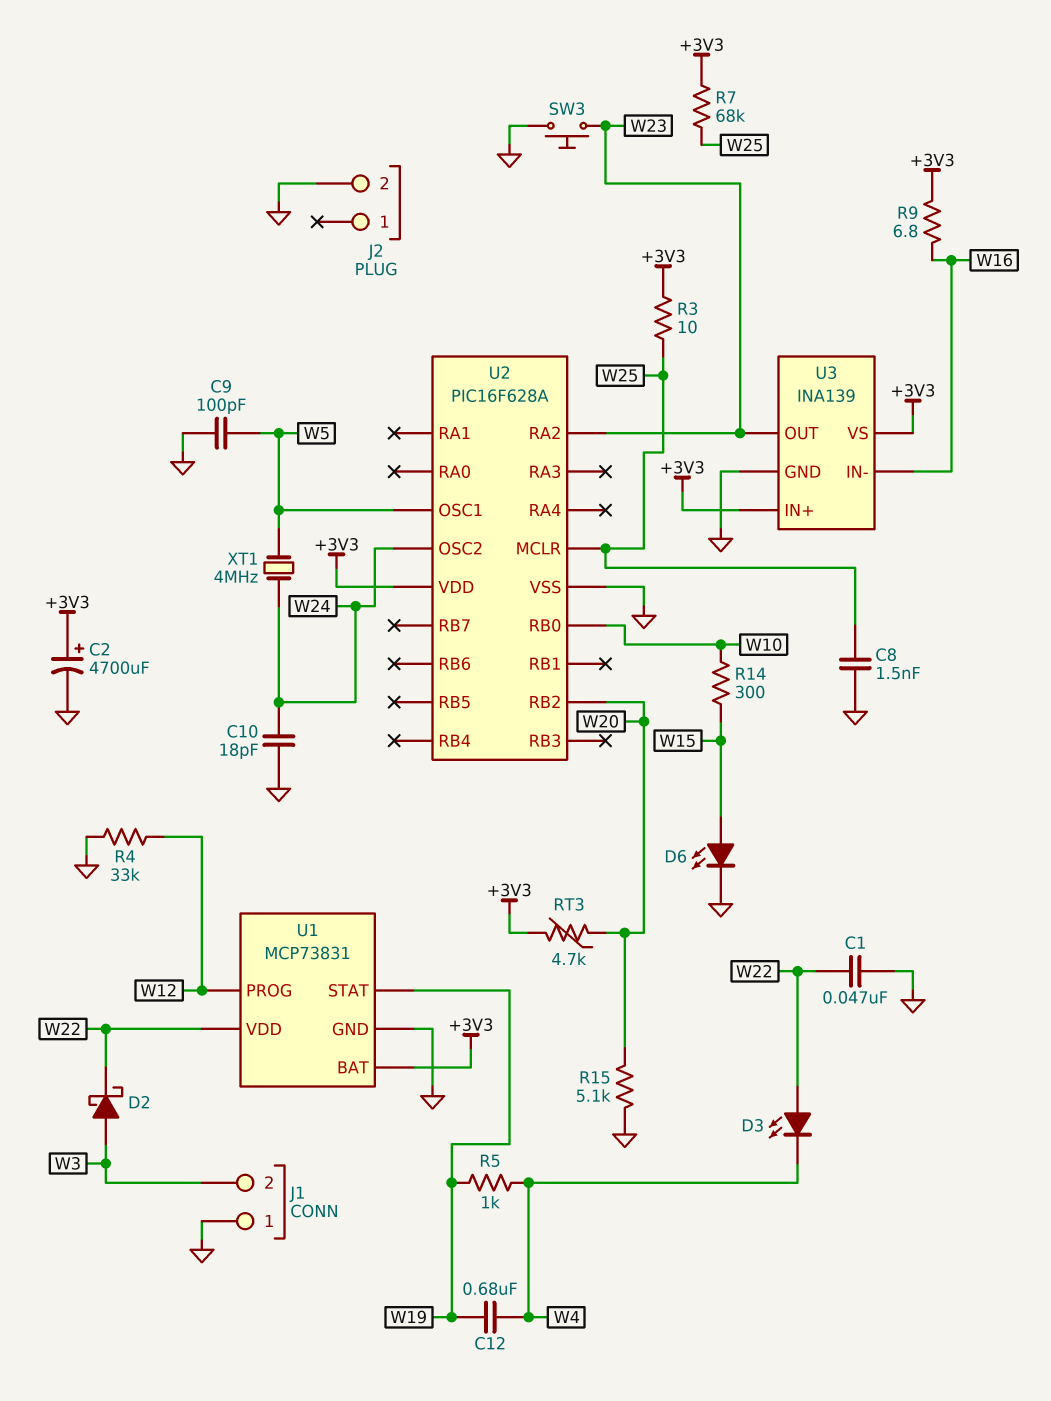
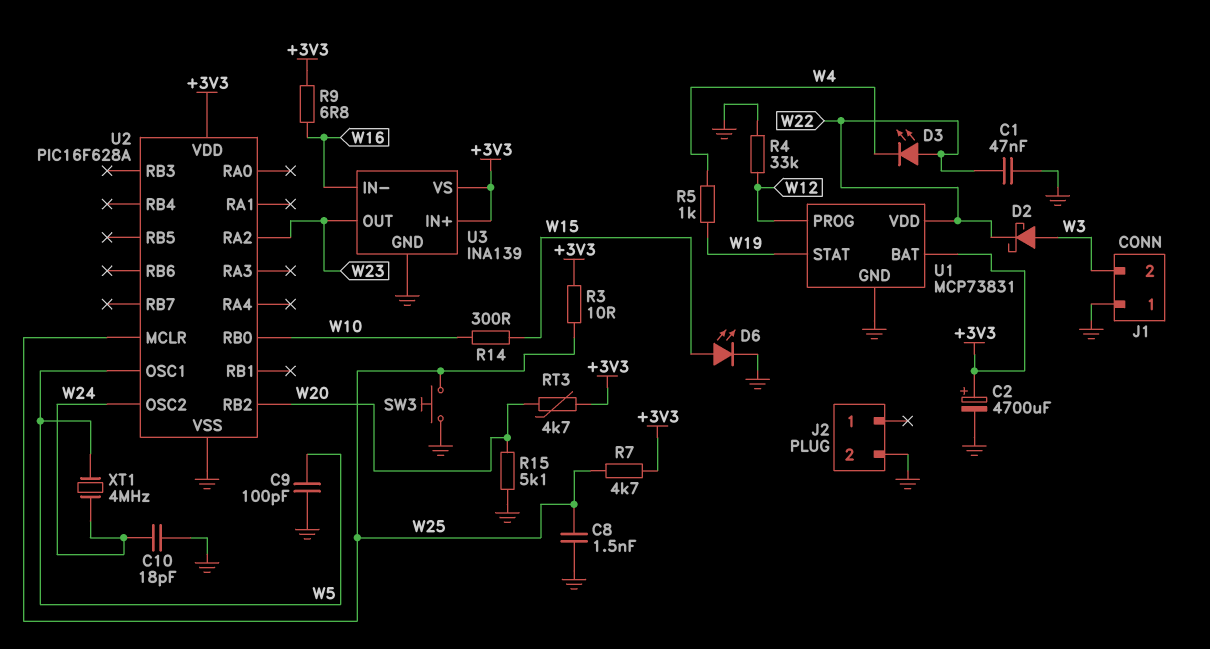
C12: 680nF (W4, W19) -> none
R7: 68k (+3V3, W25) -> 4.7k (+3V3, W25)
SW3: button (GND, W23) -> button (GND, W25)

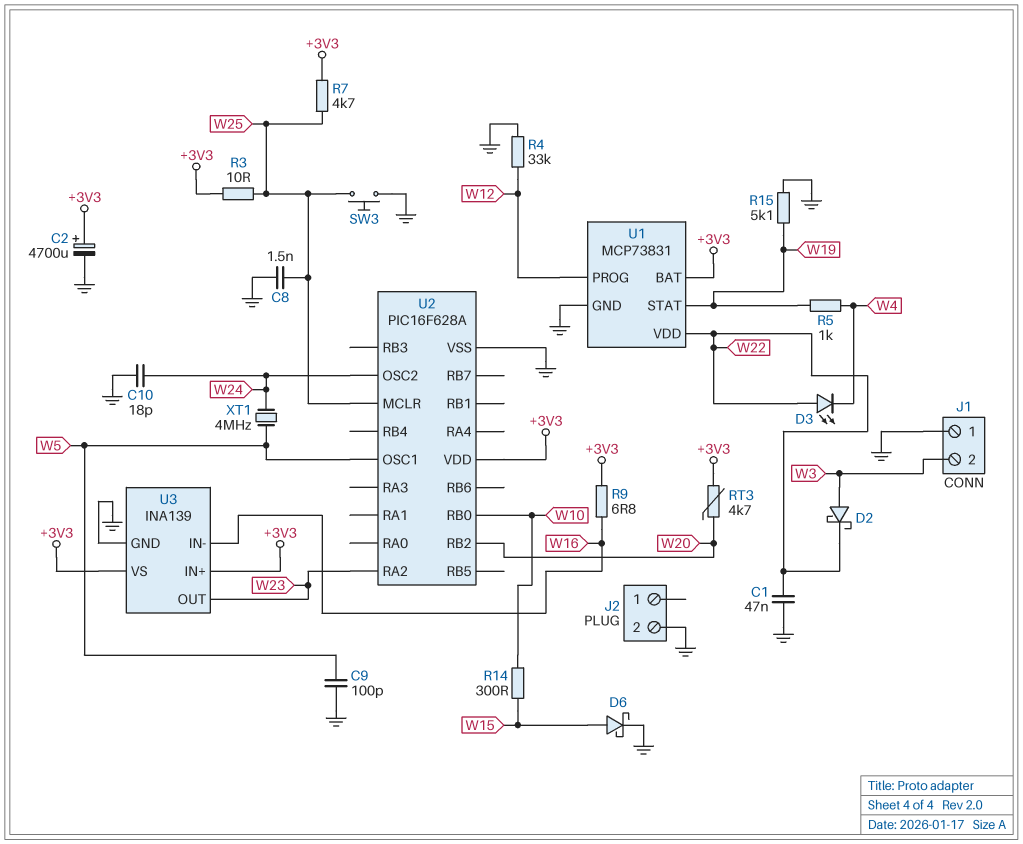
D6: LED (A W15, K GND) -> schottky (A W15, K GND)
R15: 5.1k (GND, W20) -> 5.1k (GND, W19)

